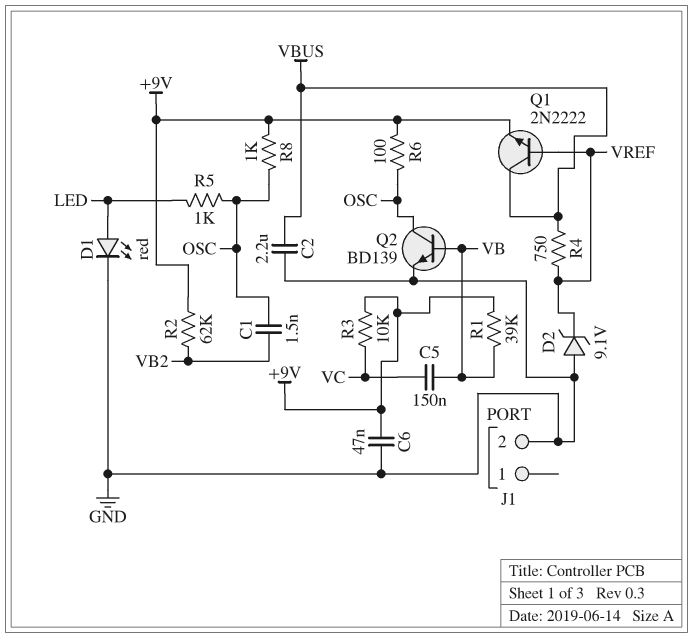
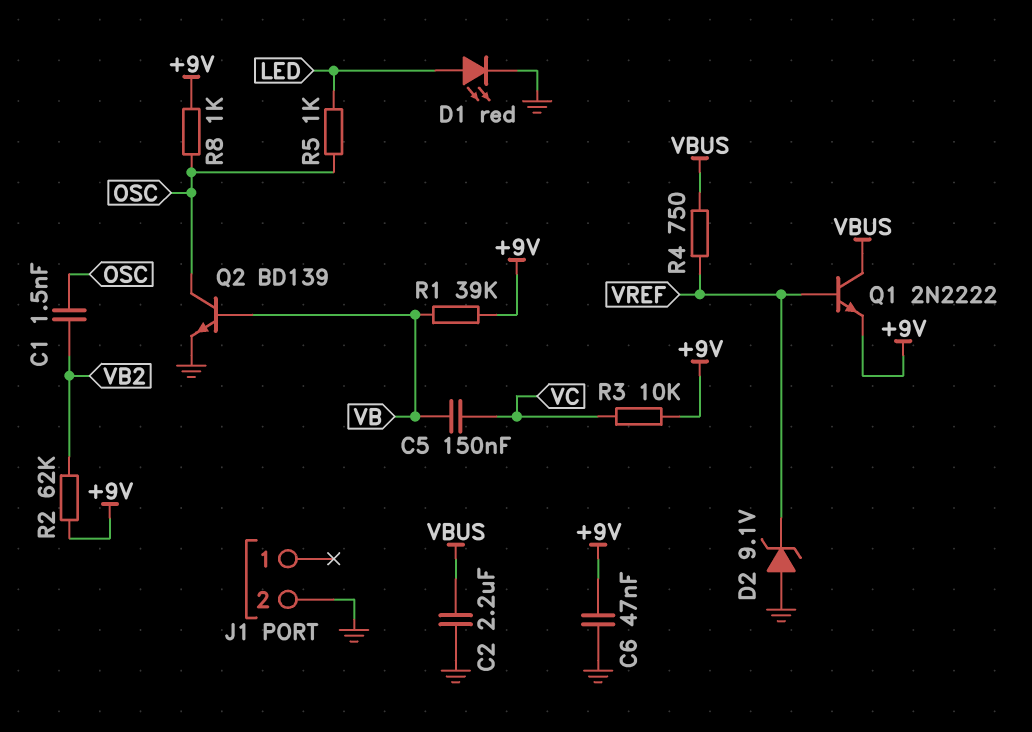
R6: 100 (+9V, OSC) -> none

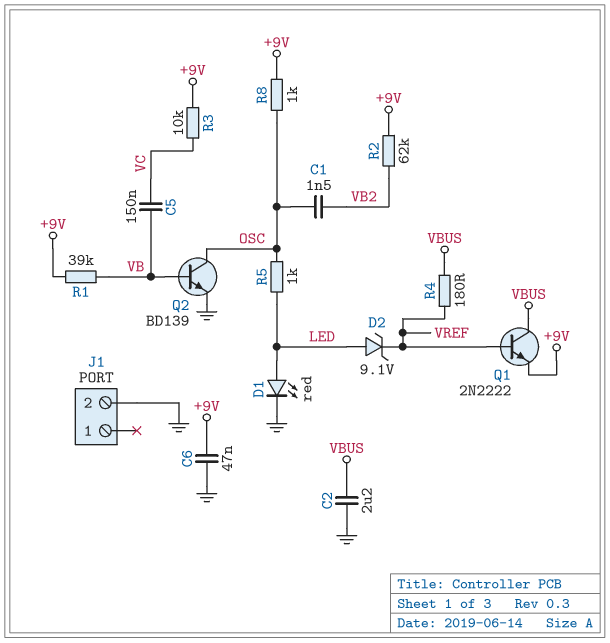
D2: zener 9.1V (A GND, K VREF) -> zener 9.1V (A LED, K VREF)
R4: 750 (VBUS, VREF) -> 180 (VBUS, VREF)

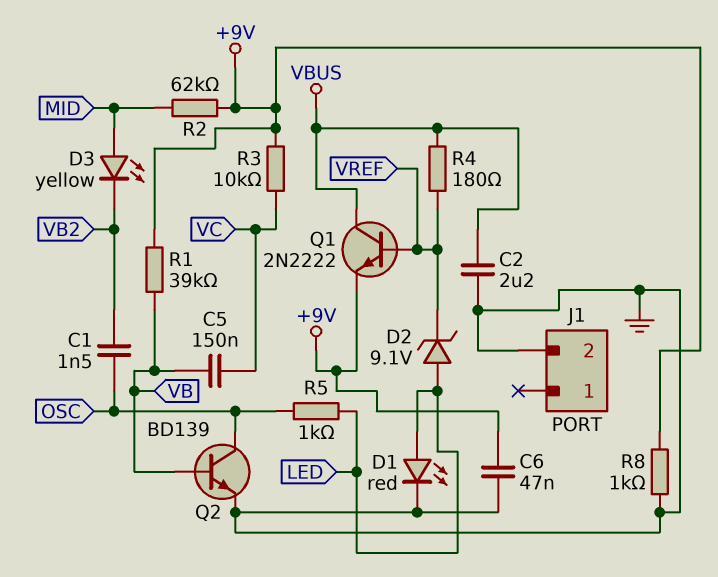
D3: none -> LED yellow (A MID, K VB2)
R2: 62k (+9V, VB2) -> 62k (+9V, MID)
R8: 1k (+9V, OSC) -> 1k (+9V, GND)

